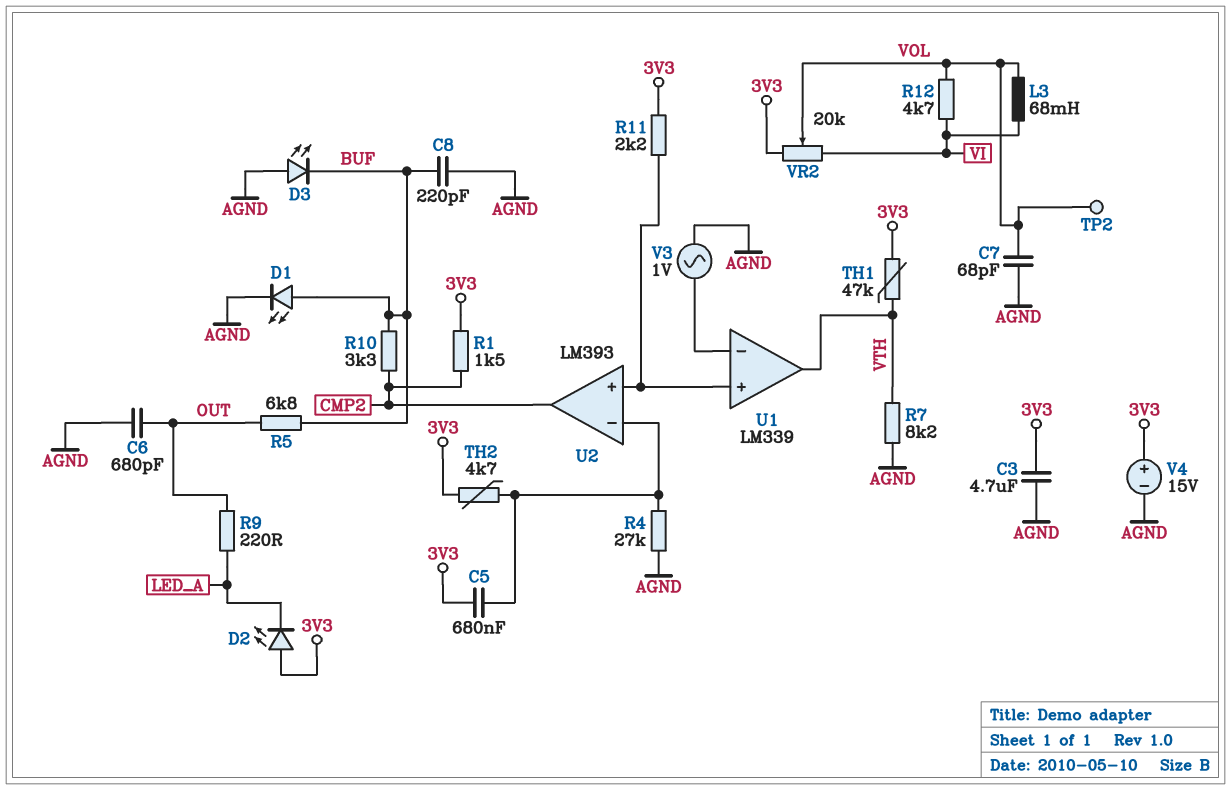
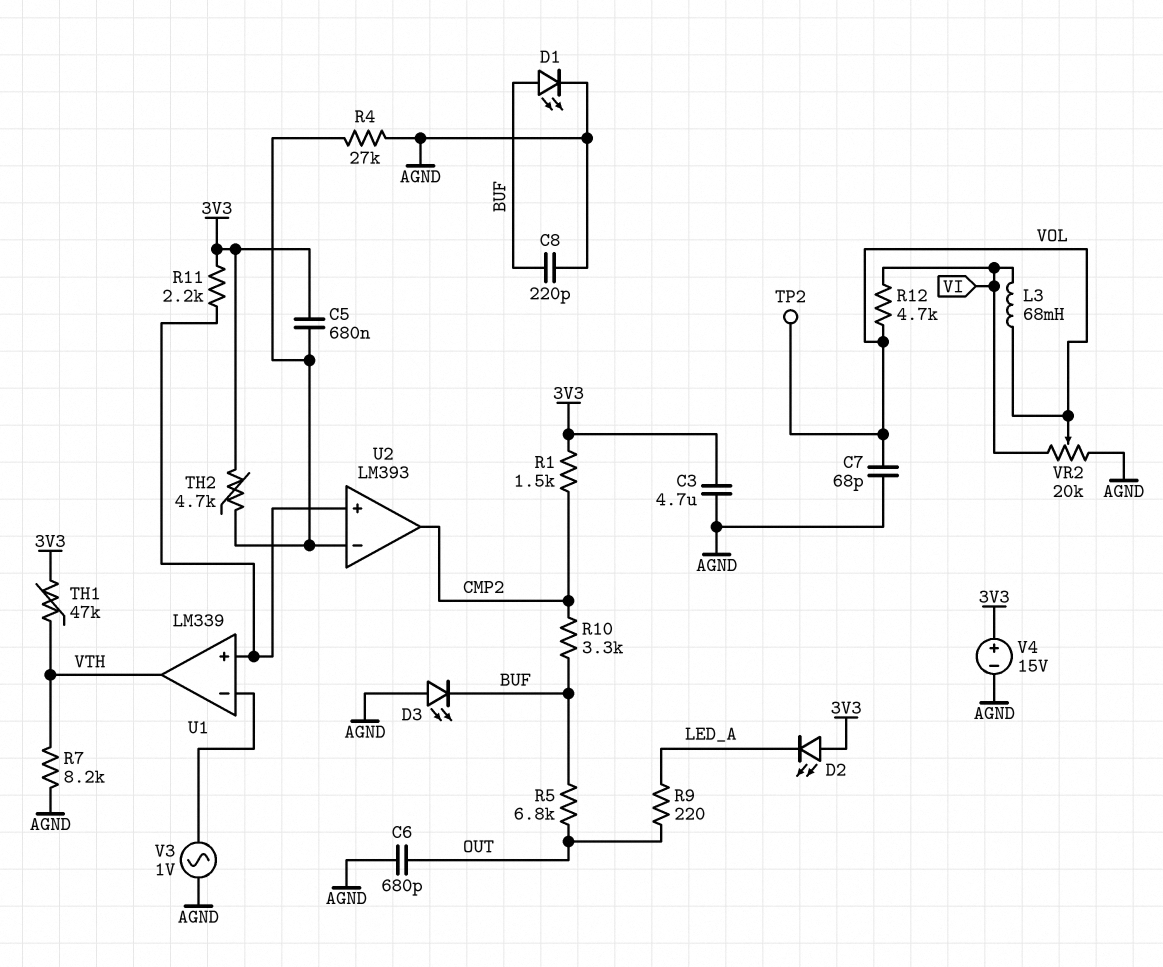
VR2: 20k (3V3, VI, wiper VOL) -> 20k (AGND, VI, wiper VOL)

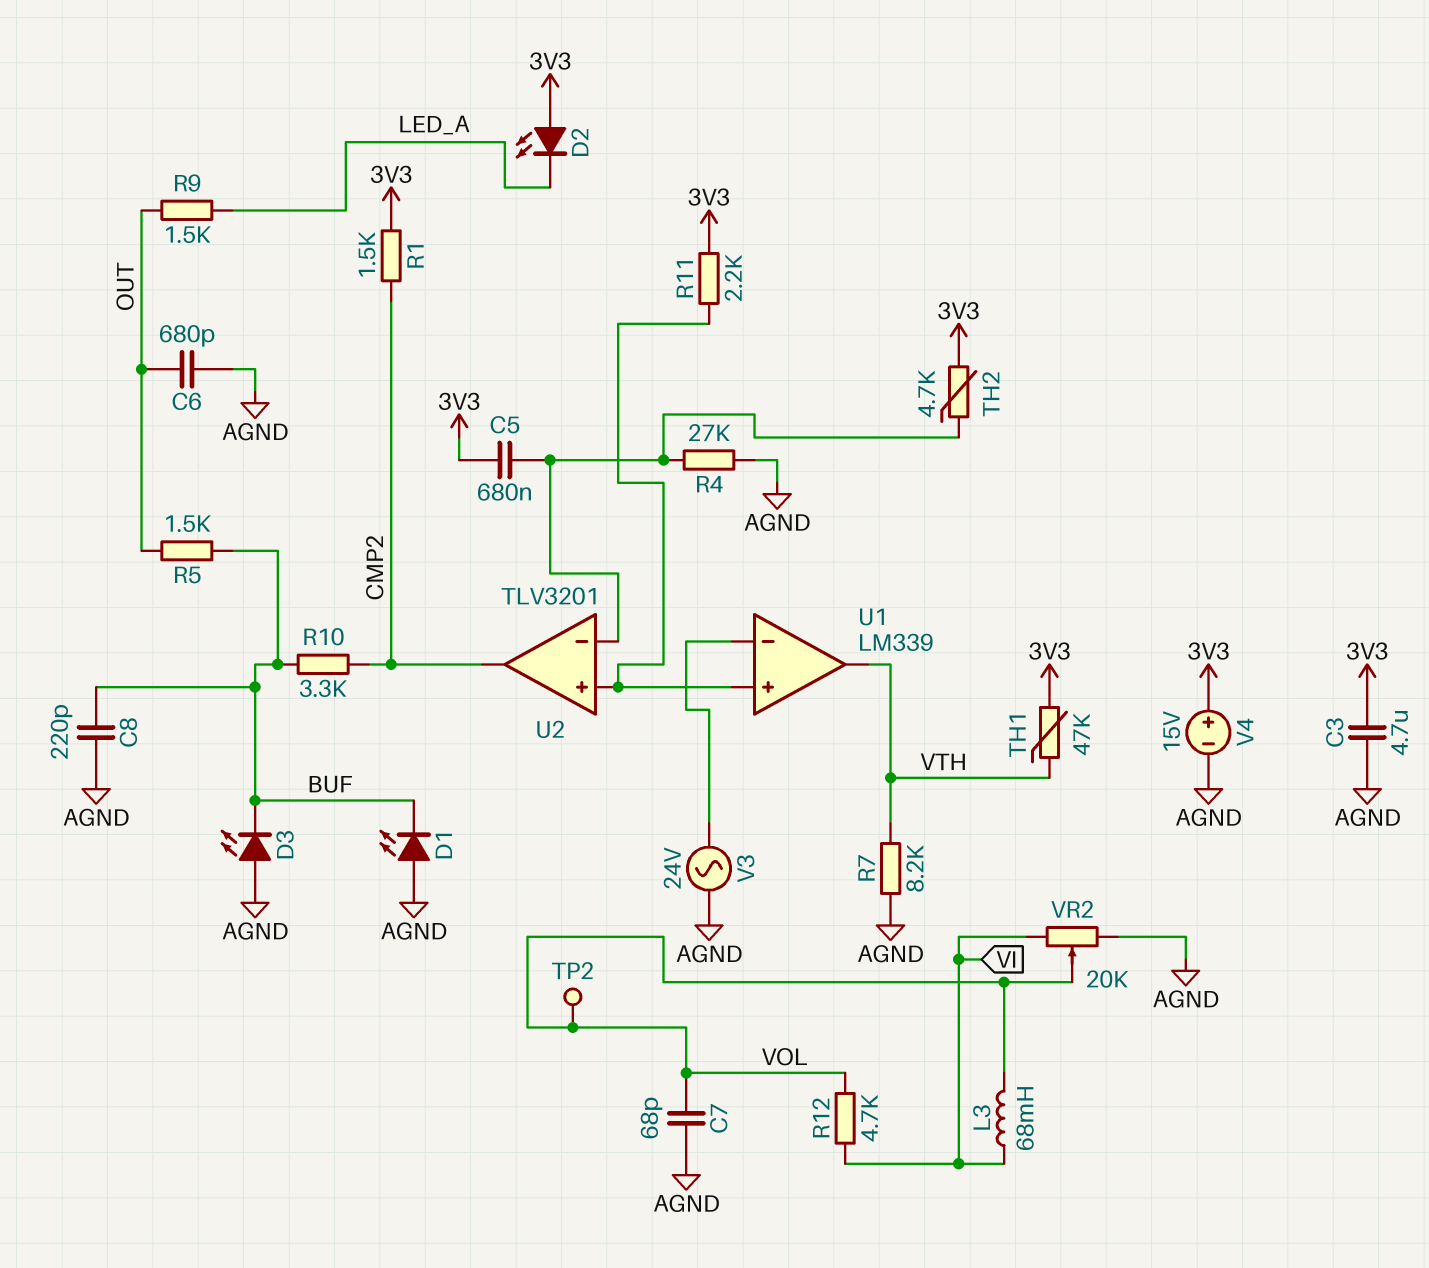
D1: LED (A BUF, K AGND) -> LED (A AGND, K BUF)
R5: 6.8k (BUF, OUT) -> 1.5k (BUF, OUT)
R9: 220 (LED_A, OUT) -> 1.5k (LED_A, OUT)
U2: LM393 -> TLV3201
V3: AC 1V (AGND, U1/in-) -> AC 24V (AGND, U1/in-)

